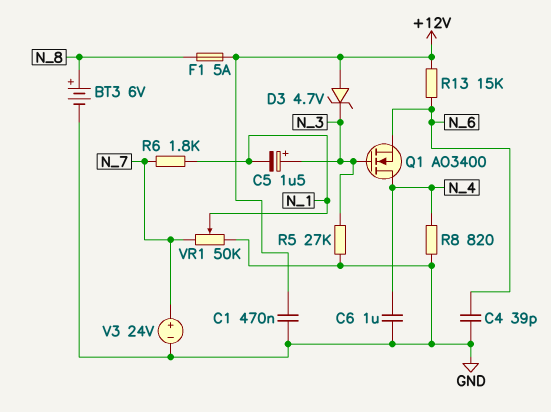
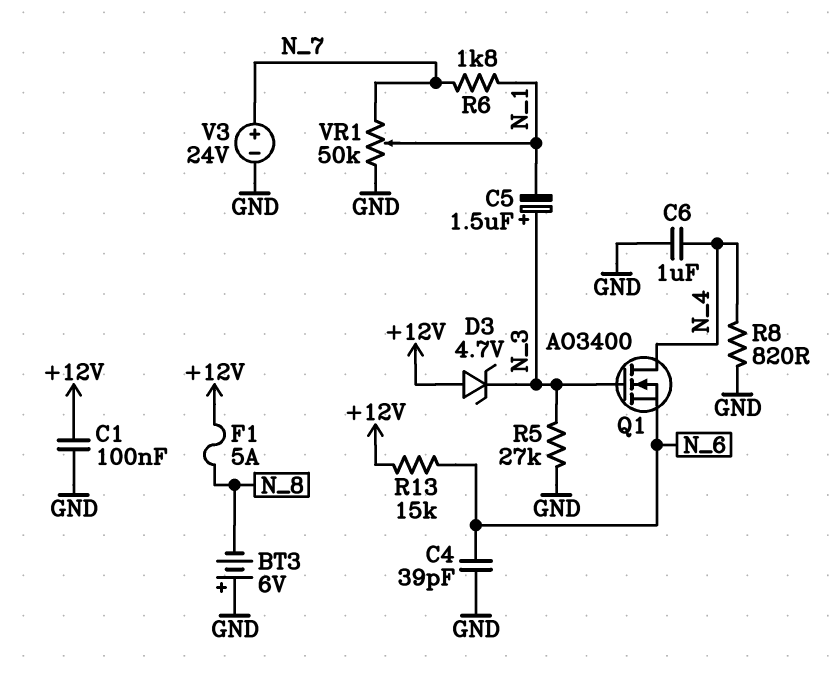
BT3: 6V (plus N_8, minus GND) -> 6V (plus GND, minus N_8)
C1: 470nF (+12V, GND) -> 100nF (+12V, GND)

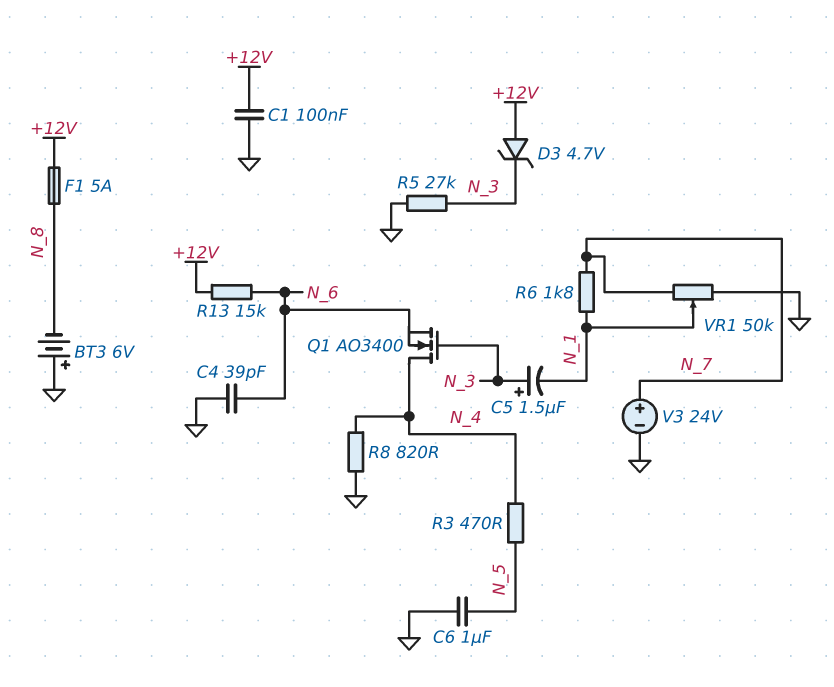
C6: 1uF (GND, N_4) -> 1uF (GND, N_5)
R3: none -> 470 (N_4, N_5)

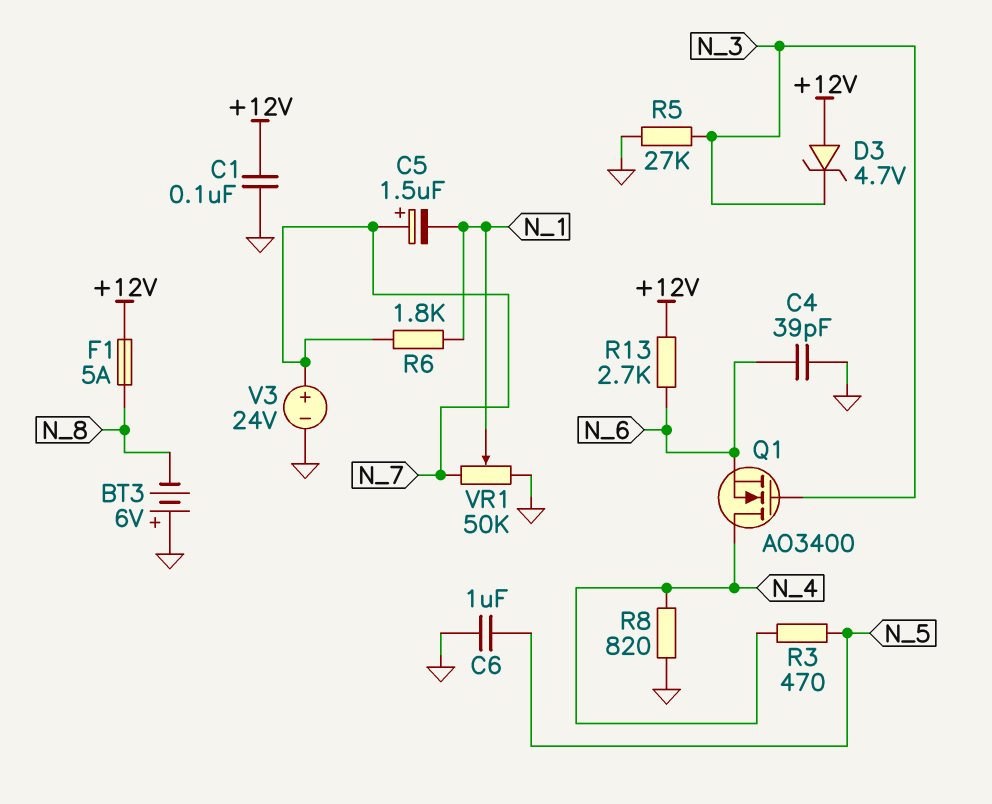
C5: 1.5uF (plus N_3, minus N_1) -> 1.5uF (plus N_7, minus N_1)
R13: 15k (+12V, N_6) -> 2.7k (+12V, N_6)

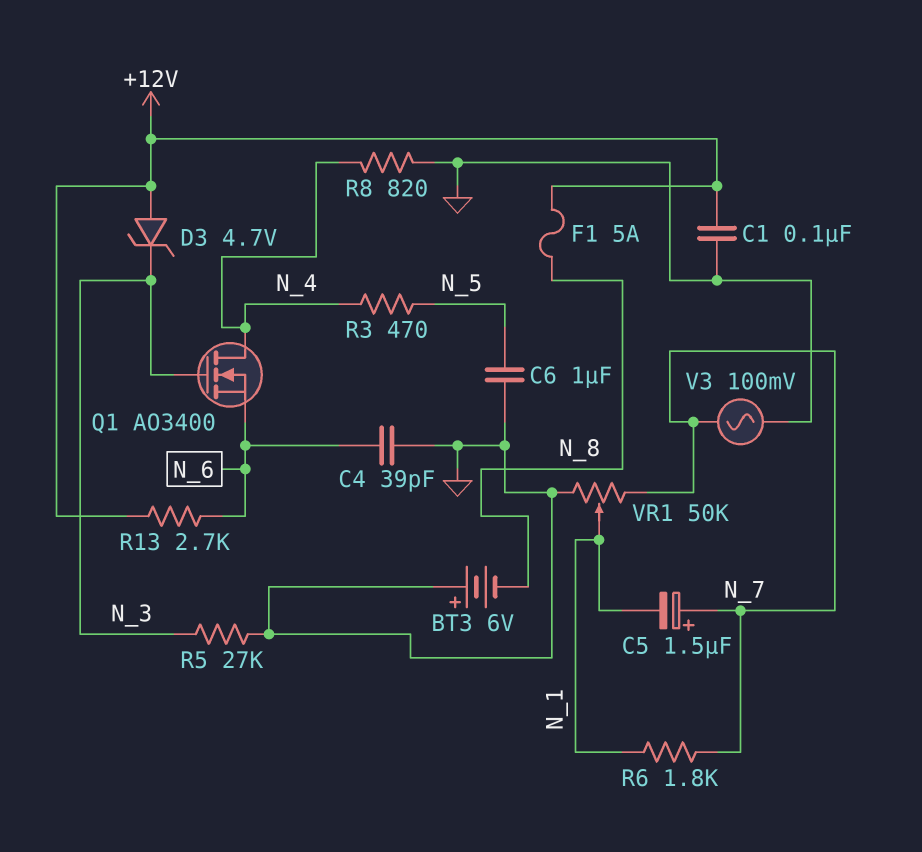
V3: 24V (plus N_7, minus GND) -> AC 100mV (GND, N_7)

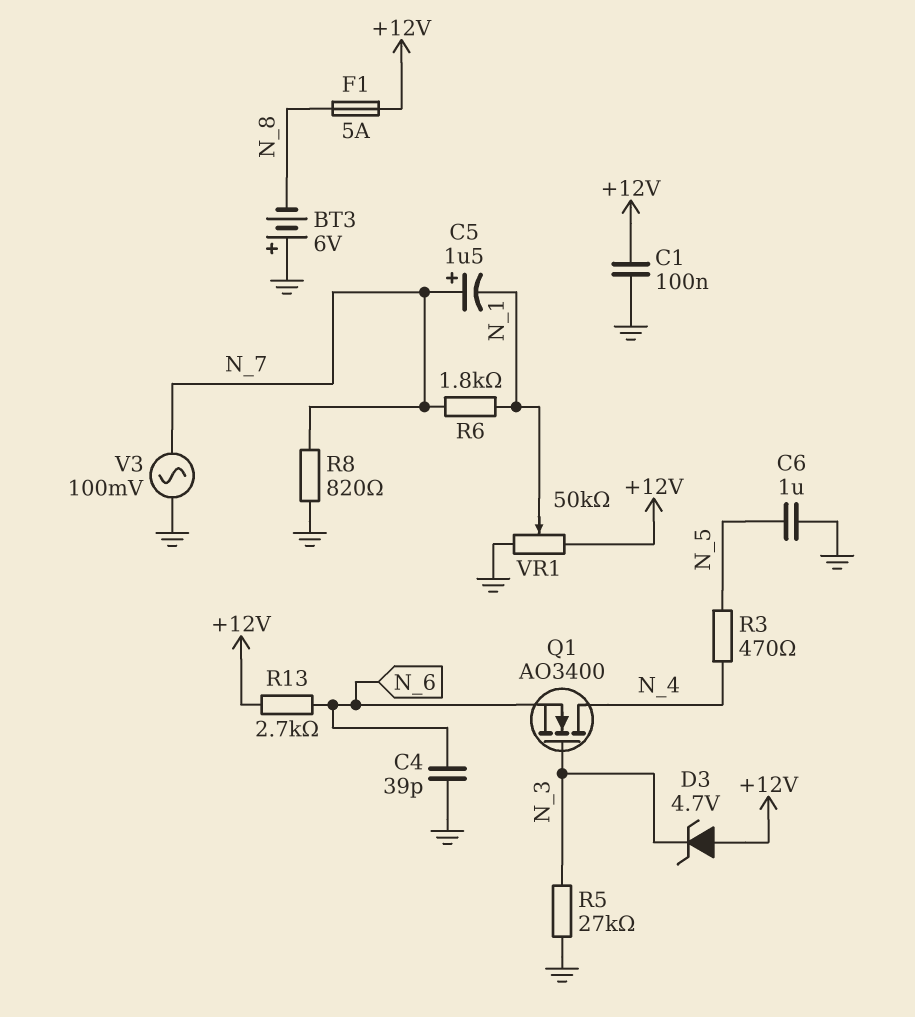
R8: 820 (GND, N_4) -> 820 (GND, N_7)
VR1: 50k (GND, N_7, wiper N_1) -> 50k (+12V, GND, wiper N_1)

